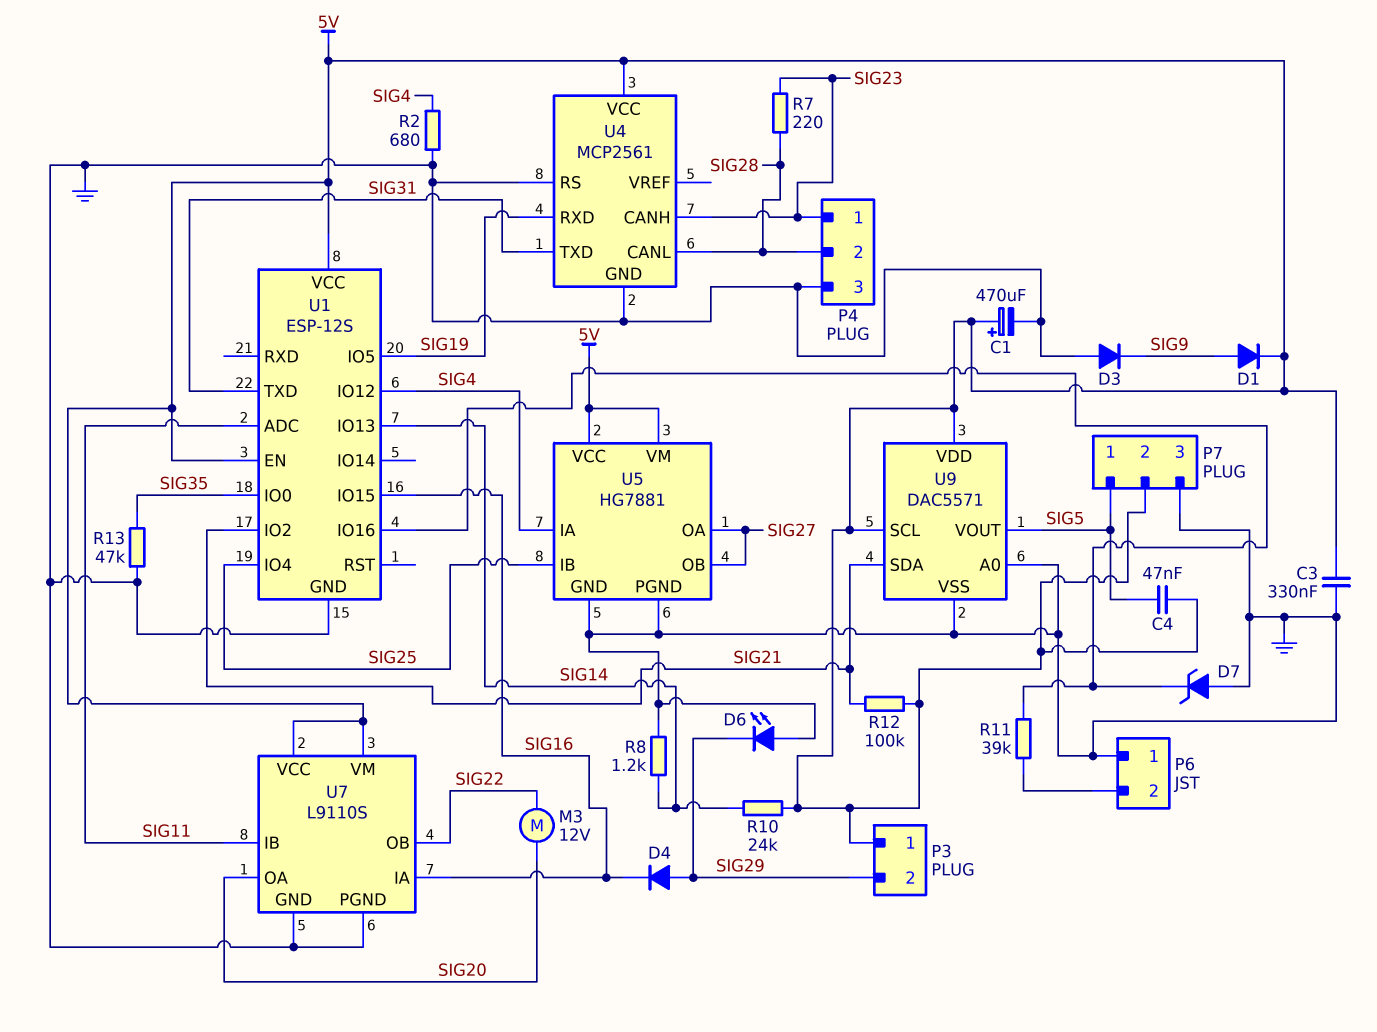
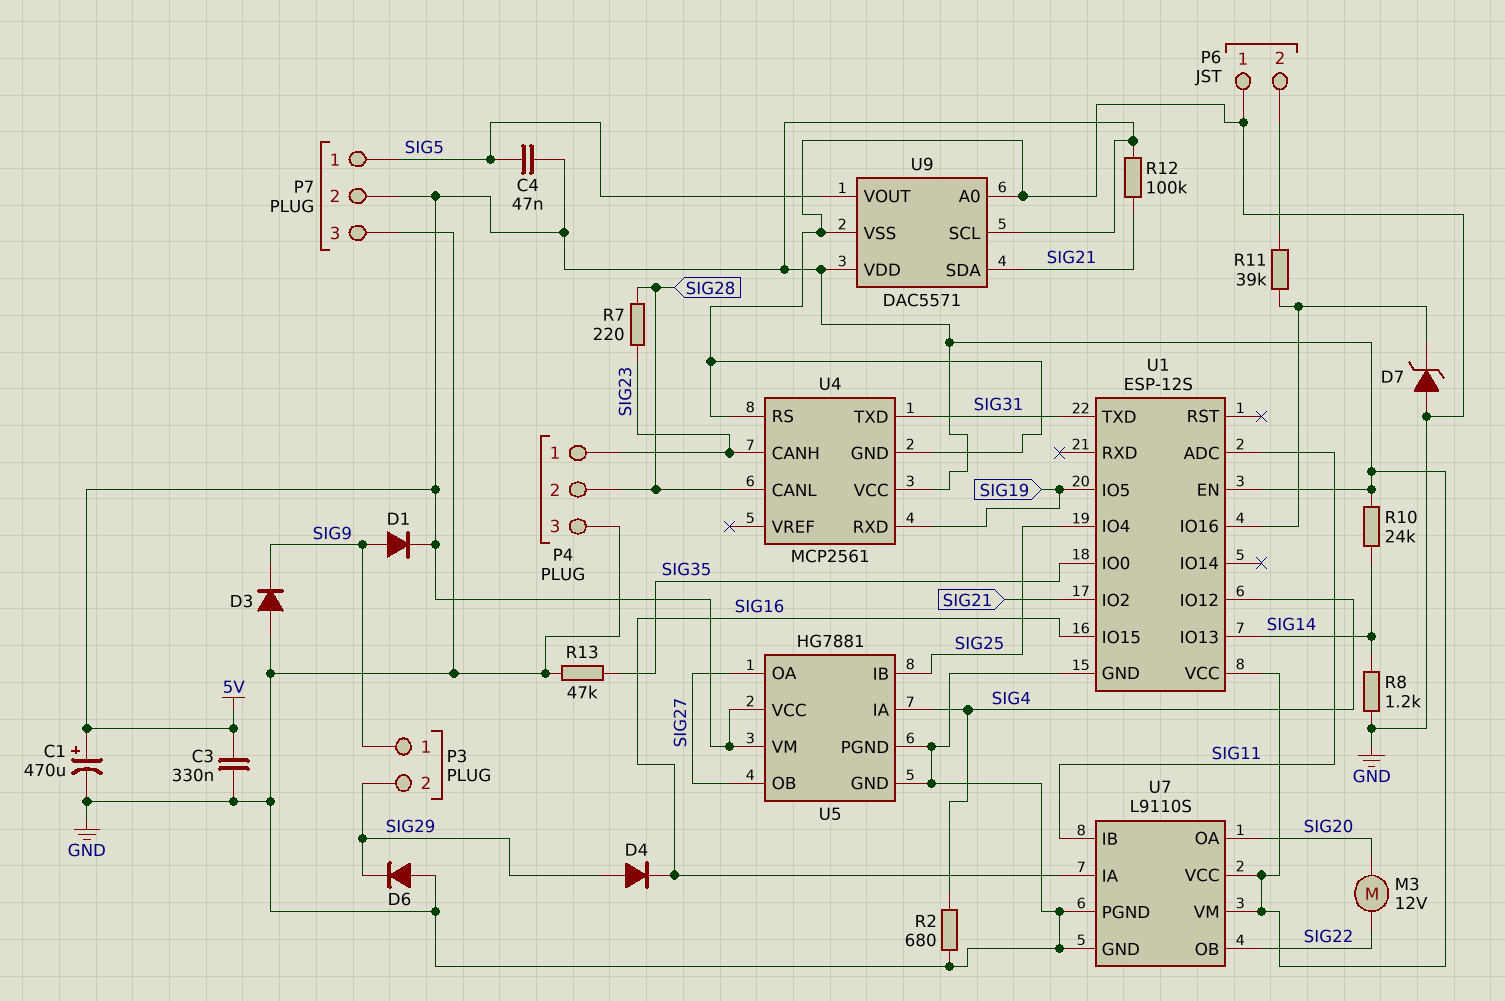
D6: LED (A GND, K SIG29) -> diode (A GND, K SIG29)
P3 pin 1: 5V -> SIG9

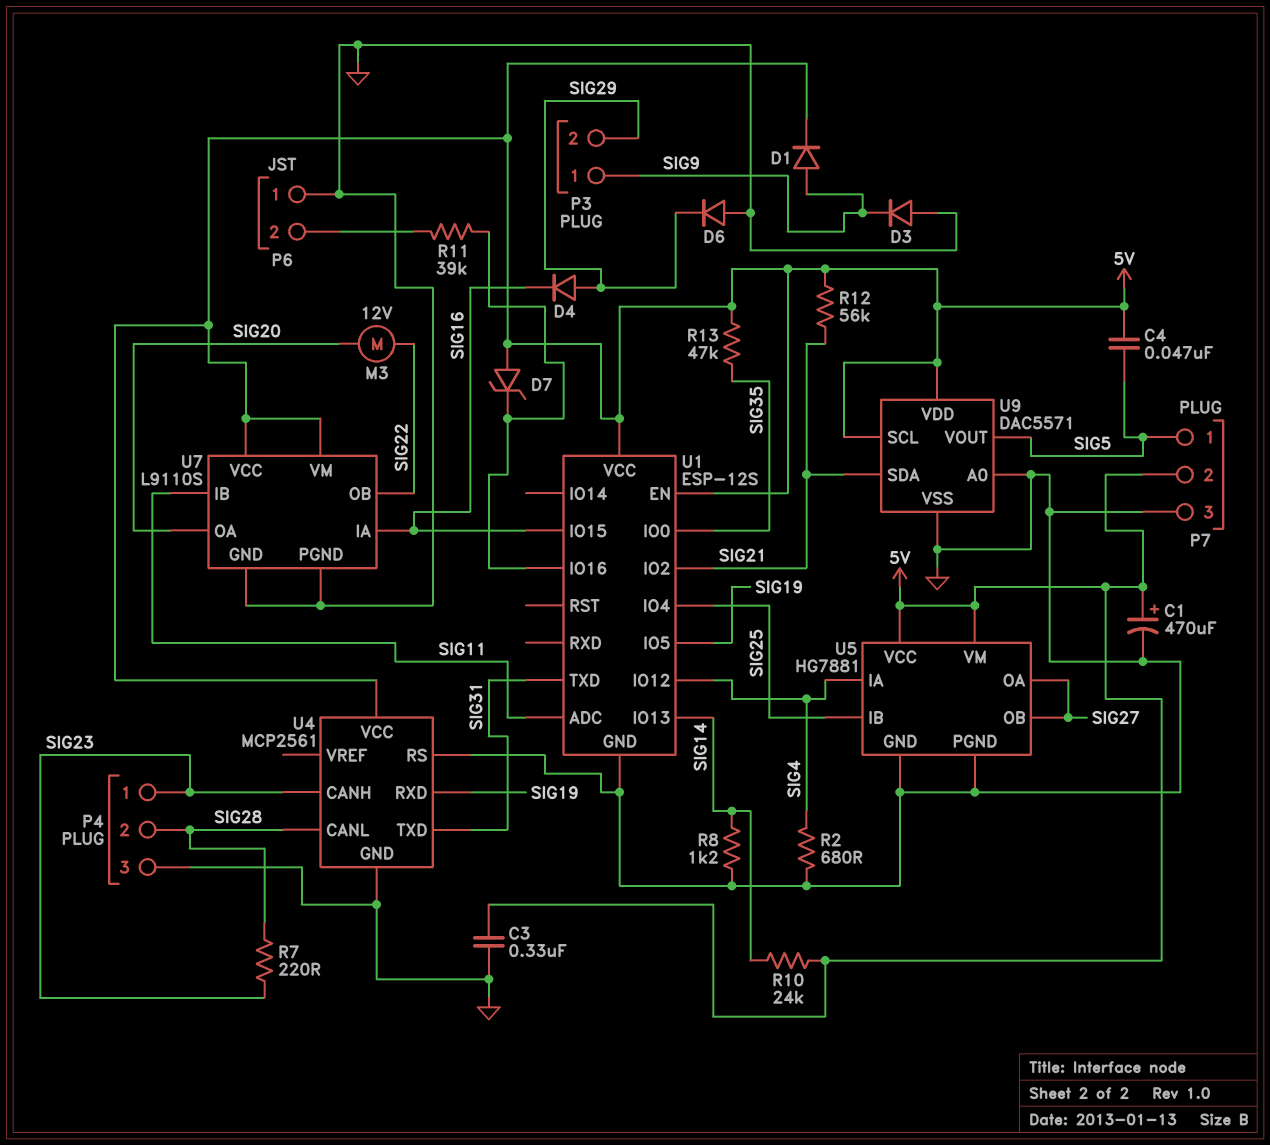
D7: zener (A GND, K U1/IO16) -> zener (A 5V, K U1/IO16)
R12: 100k (5V, SIG21) -> 56k (5V, SIG21)
R13: 47k (GND, SIG35) -> 47k (5V, SIG35)

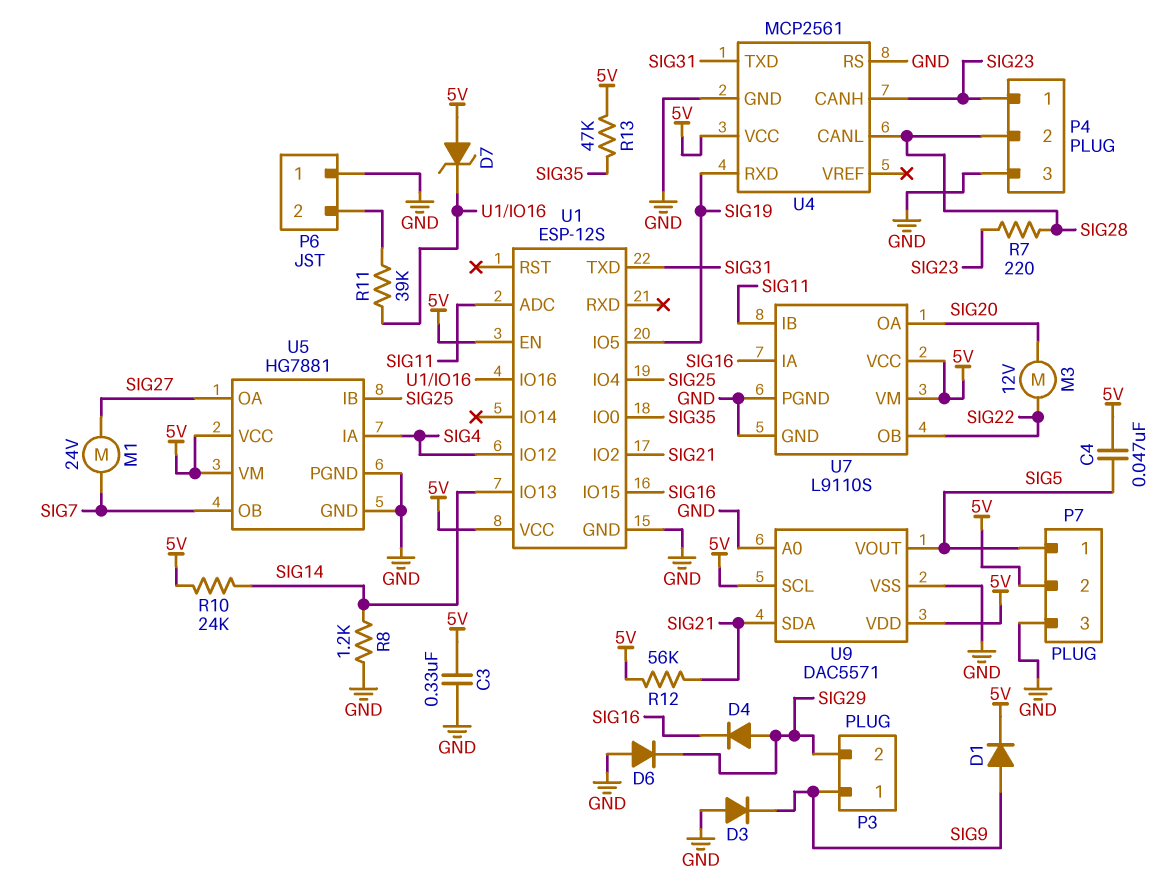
C1: 470uF (plus 5V, minus GND) -> none
M1: none -> motor 24V (SIG7, SIG27)
R2: 680 (GND, SIG4) -> none
U5 pin OB: SIG27 -> SIG7

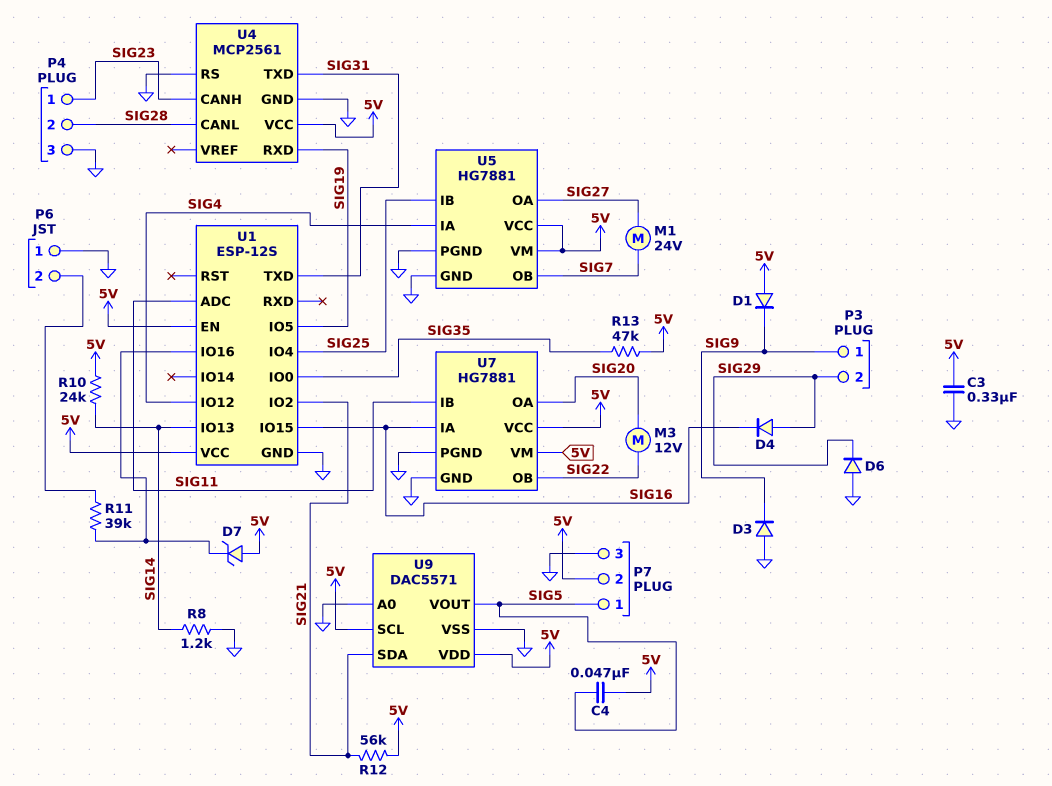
D1: diode (A SIG9, K 5V) -> diode (A 5V, K SIG9)
R7: 220 (SIG23, SIG28) -> none
U7: L9110S -> HG7881

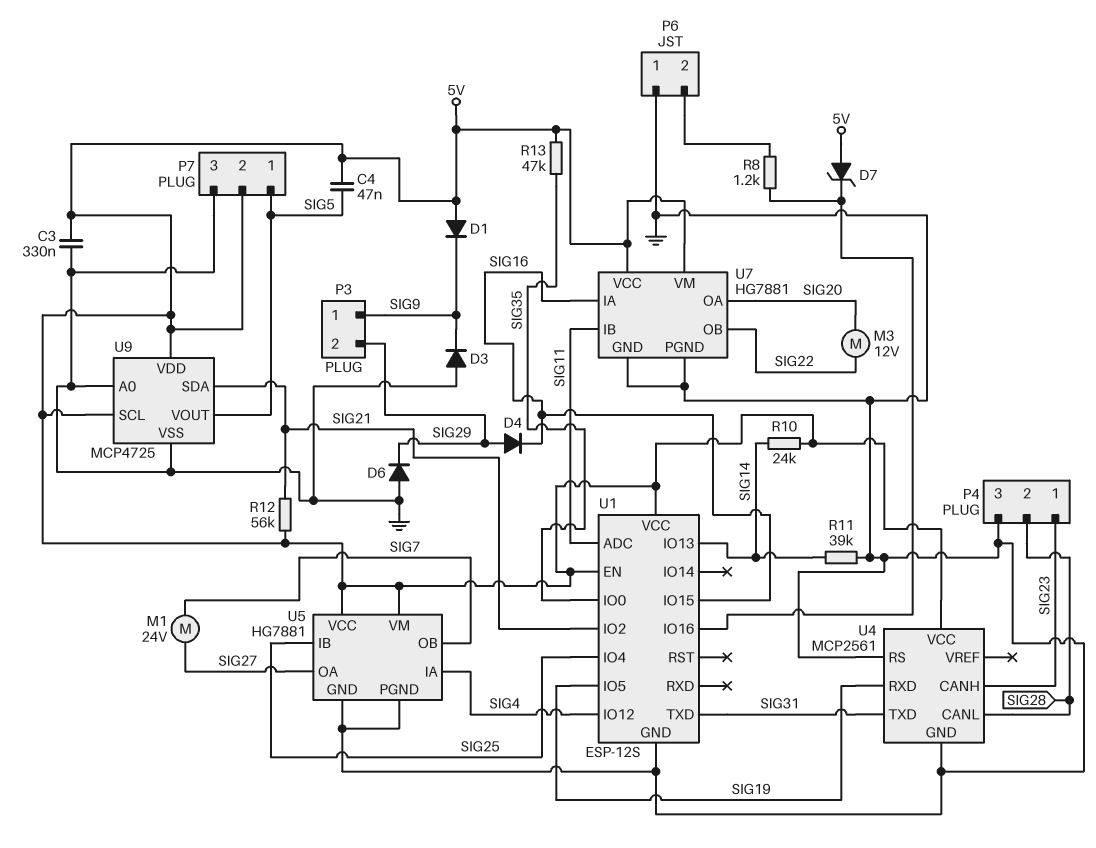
R8: 1.2k (GND, SIG14) -> 1.2k (P6/2, U1/IO16)
R11: 39k (P6/2, U1/IO16) -> 39k (GND, SIG14)
U9: DAC5571 -> MCP4725

